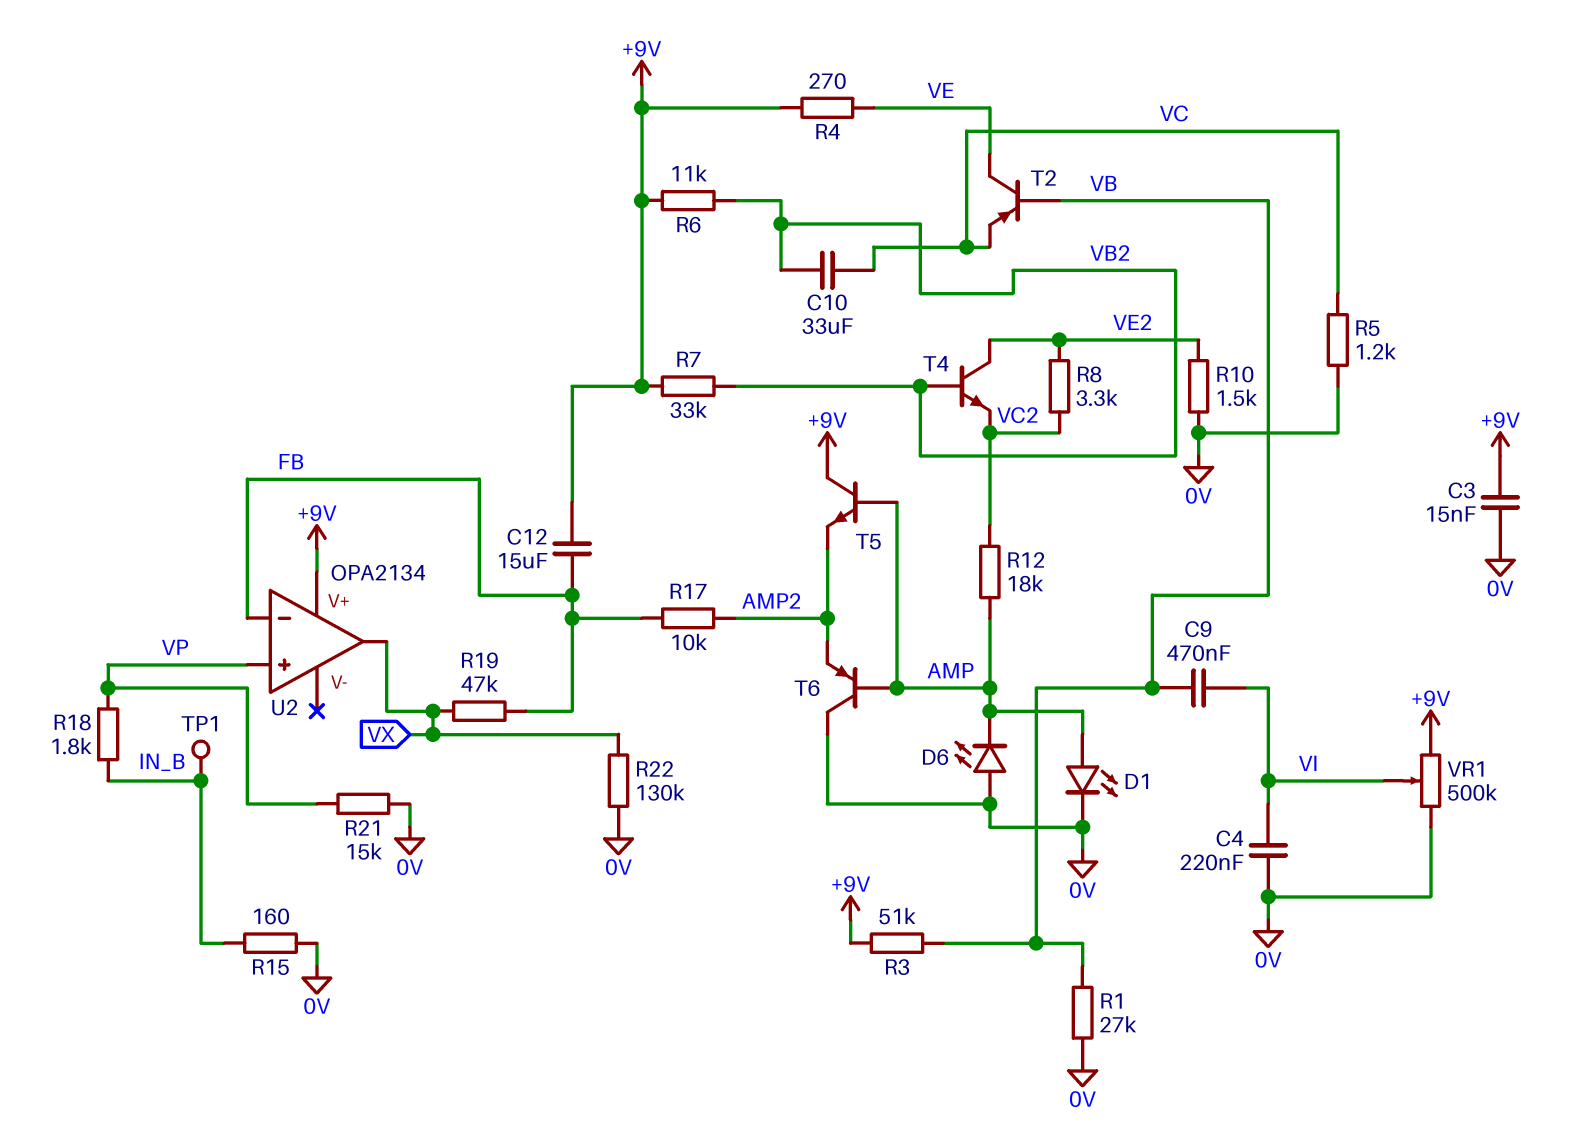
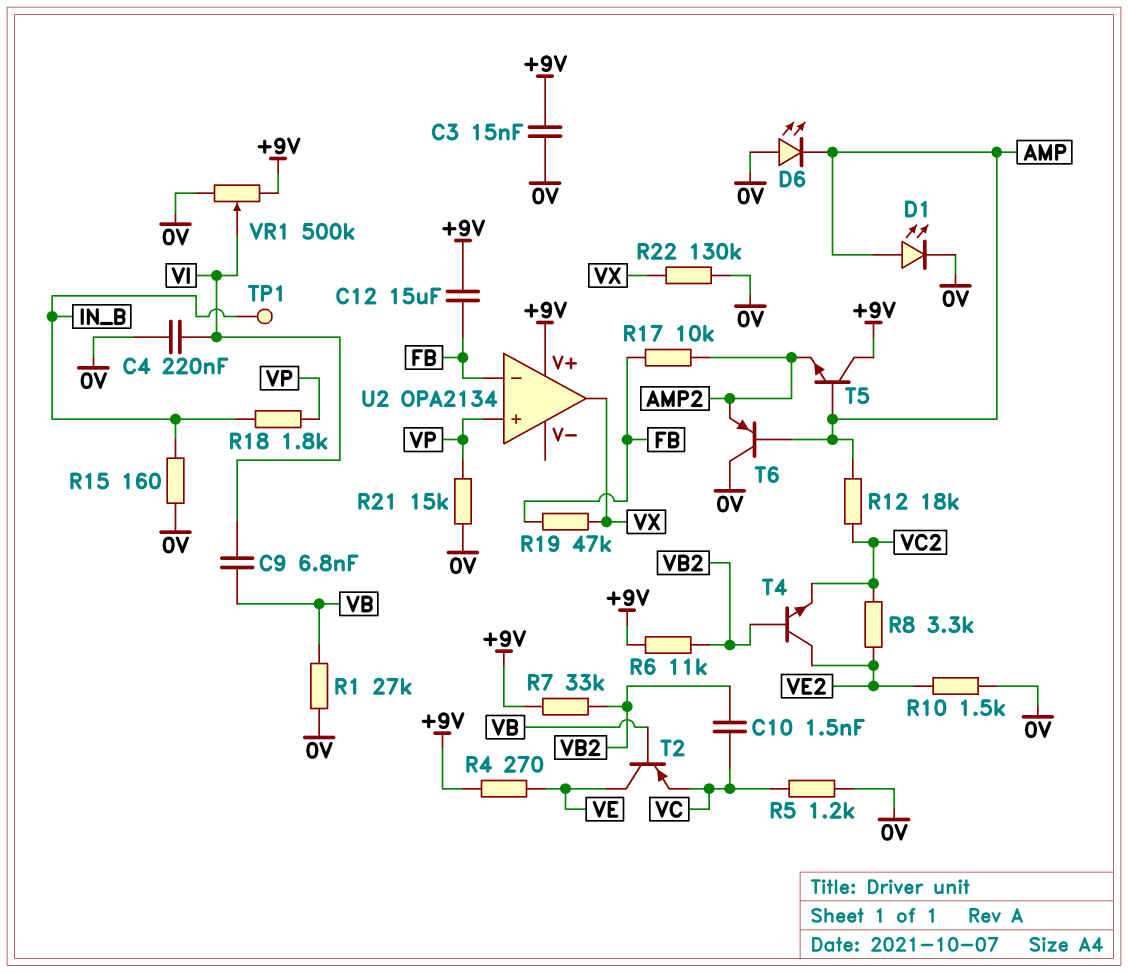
C9: 470nF (VB, VI) -> 6.8nF (VB, VI)
C10: 33uF (VB2, VC) -> 1.5nF (VB2, VC)
R3: 51k (+9V, VB) -> none

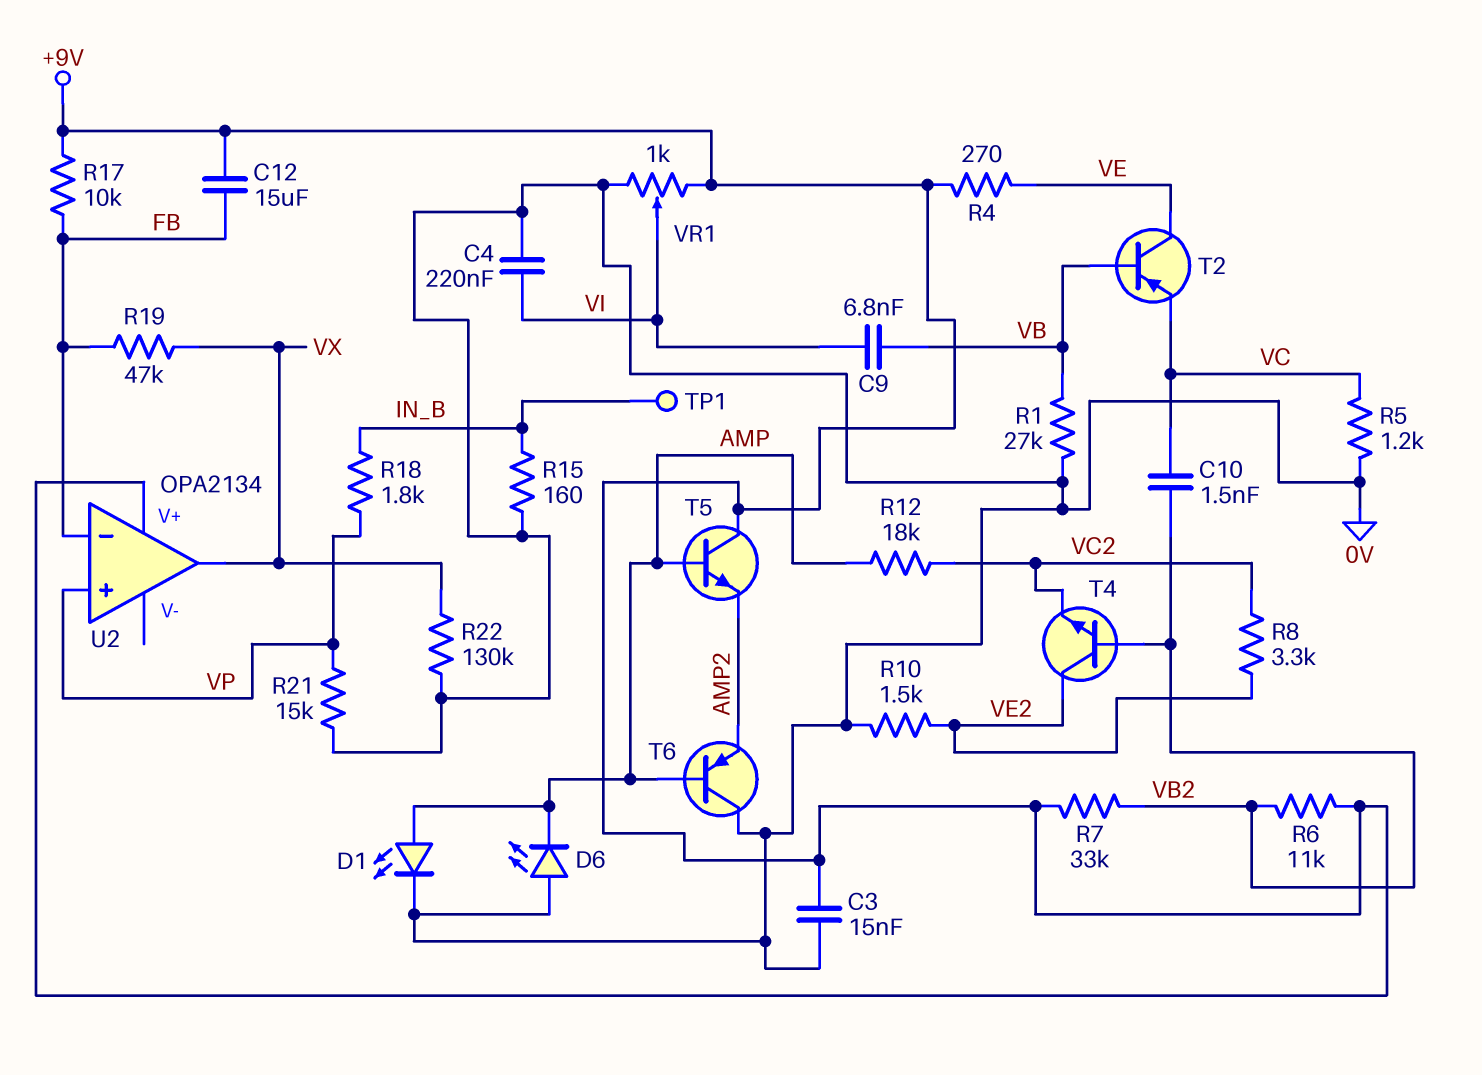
R17: 10k (AMP2, FB) -> 10k (+9V, FB)
VR1: 500k (+9V, 0V, wiper VI) -> 1k (+9V, 0V, wiper VI)

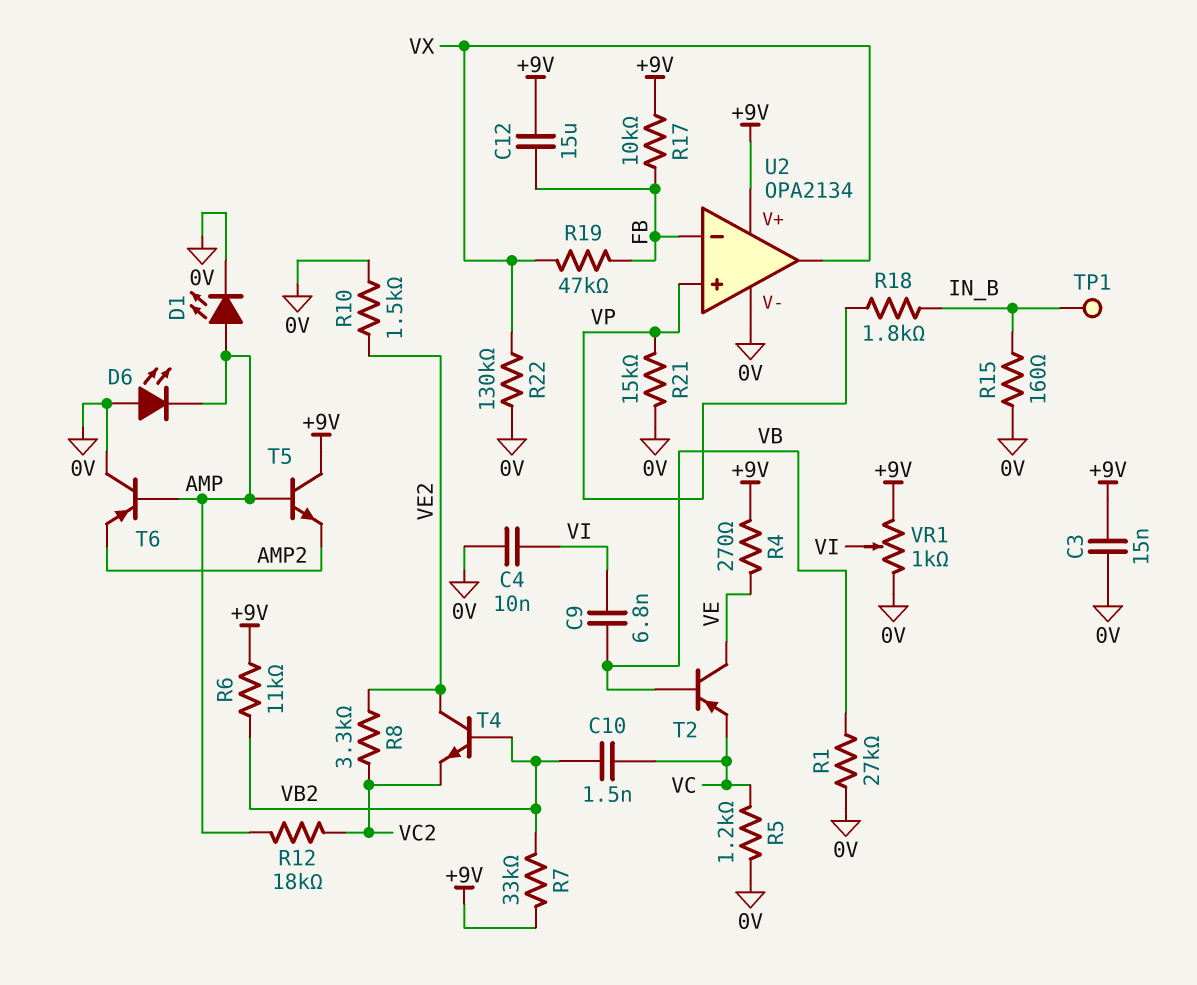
C4: 220nF (0V, VI) -> 10nF (0V, VI)
U2 pin V-: none -> 0V

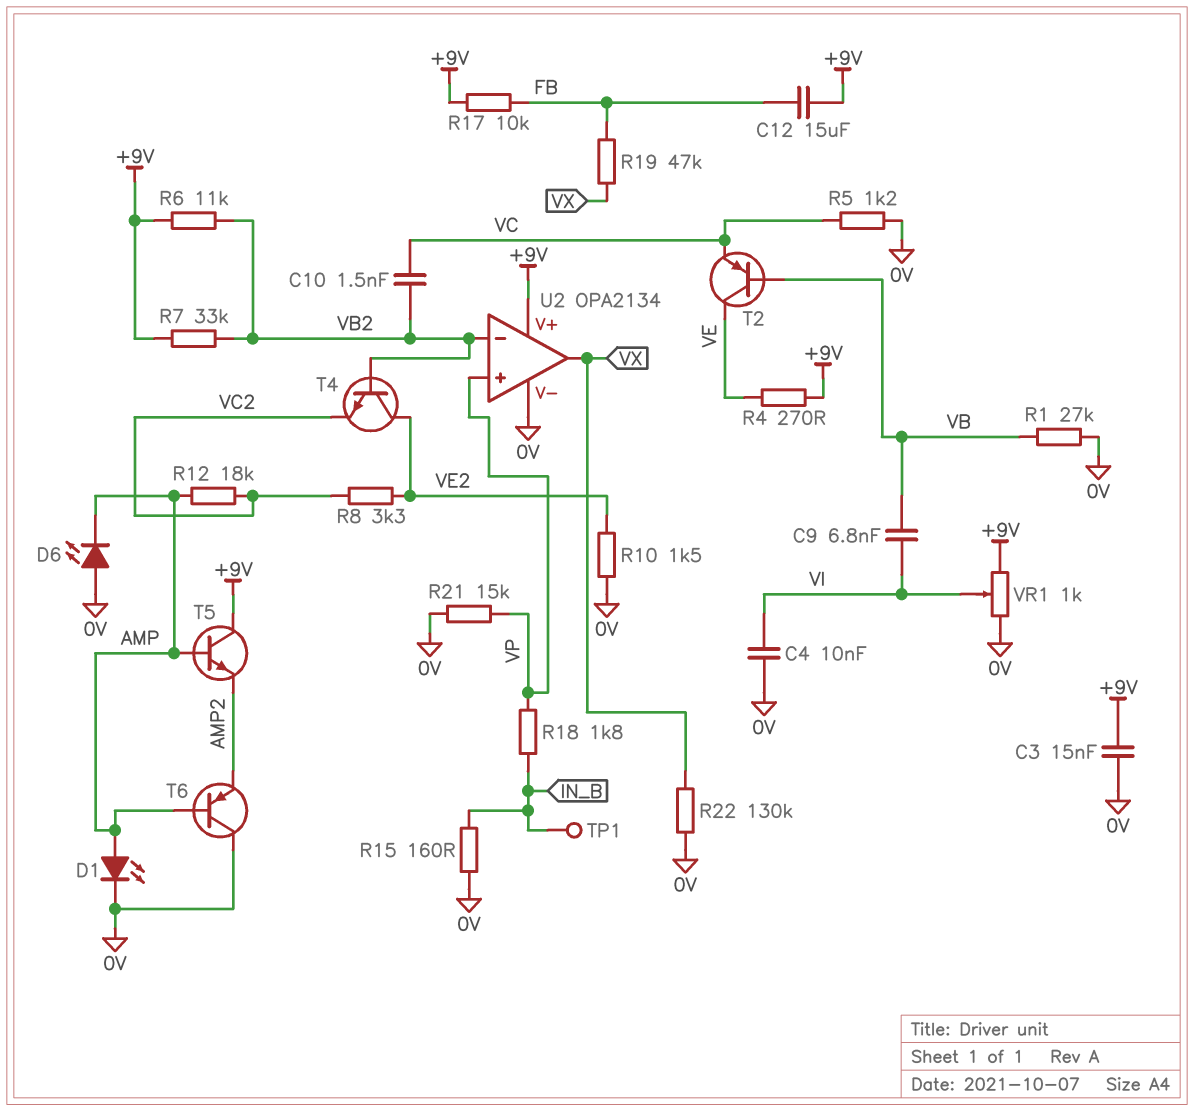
U2 pin in-: FB -> VB2

